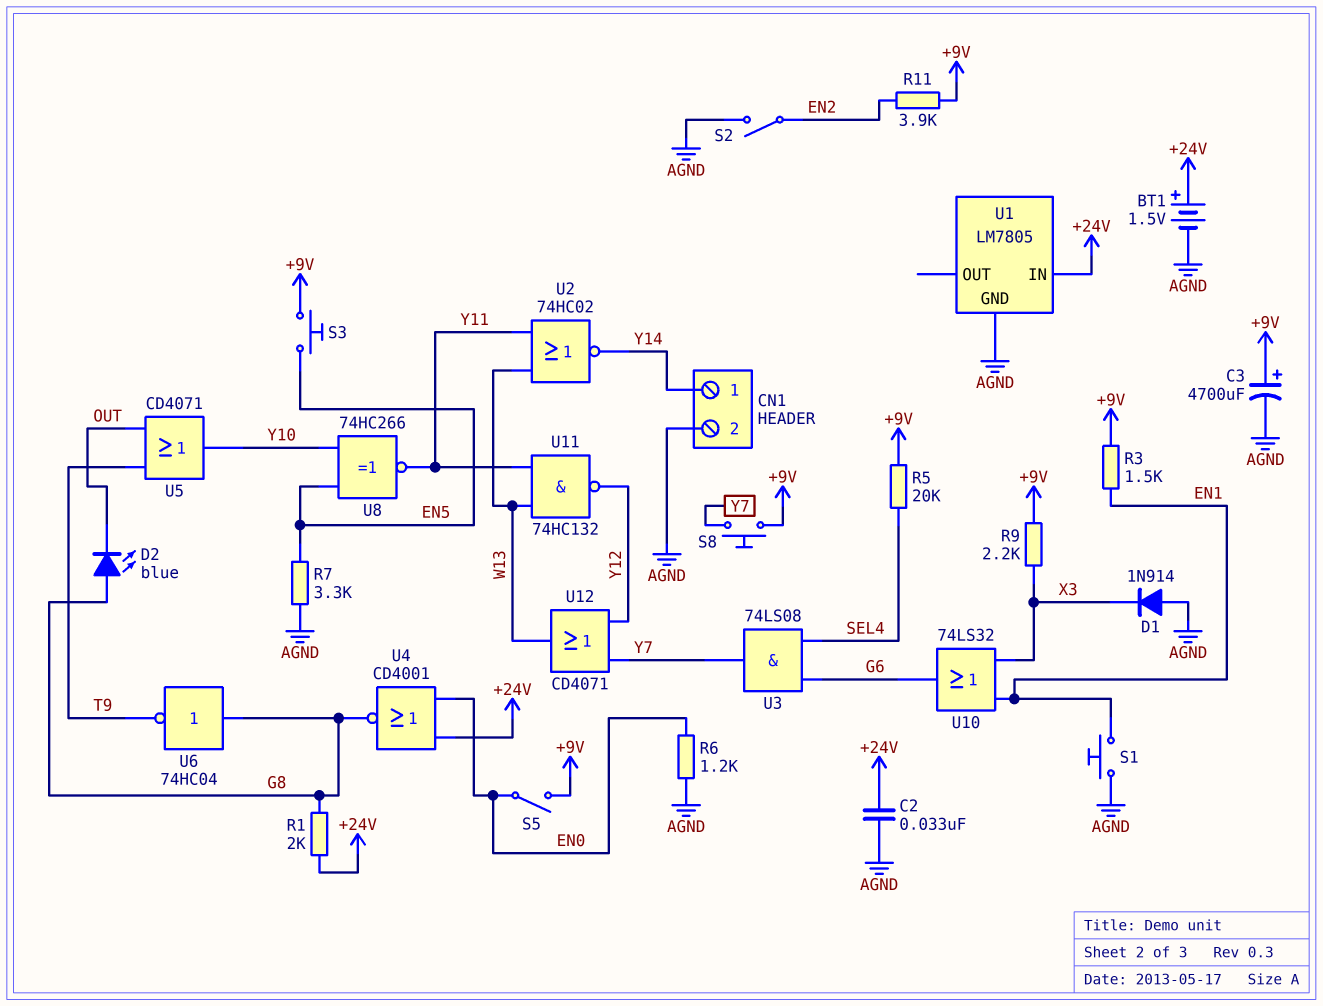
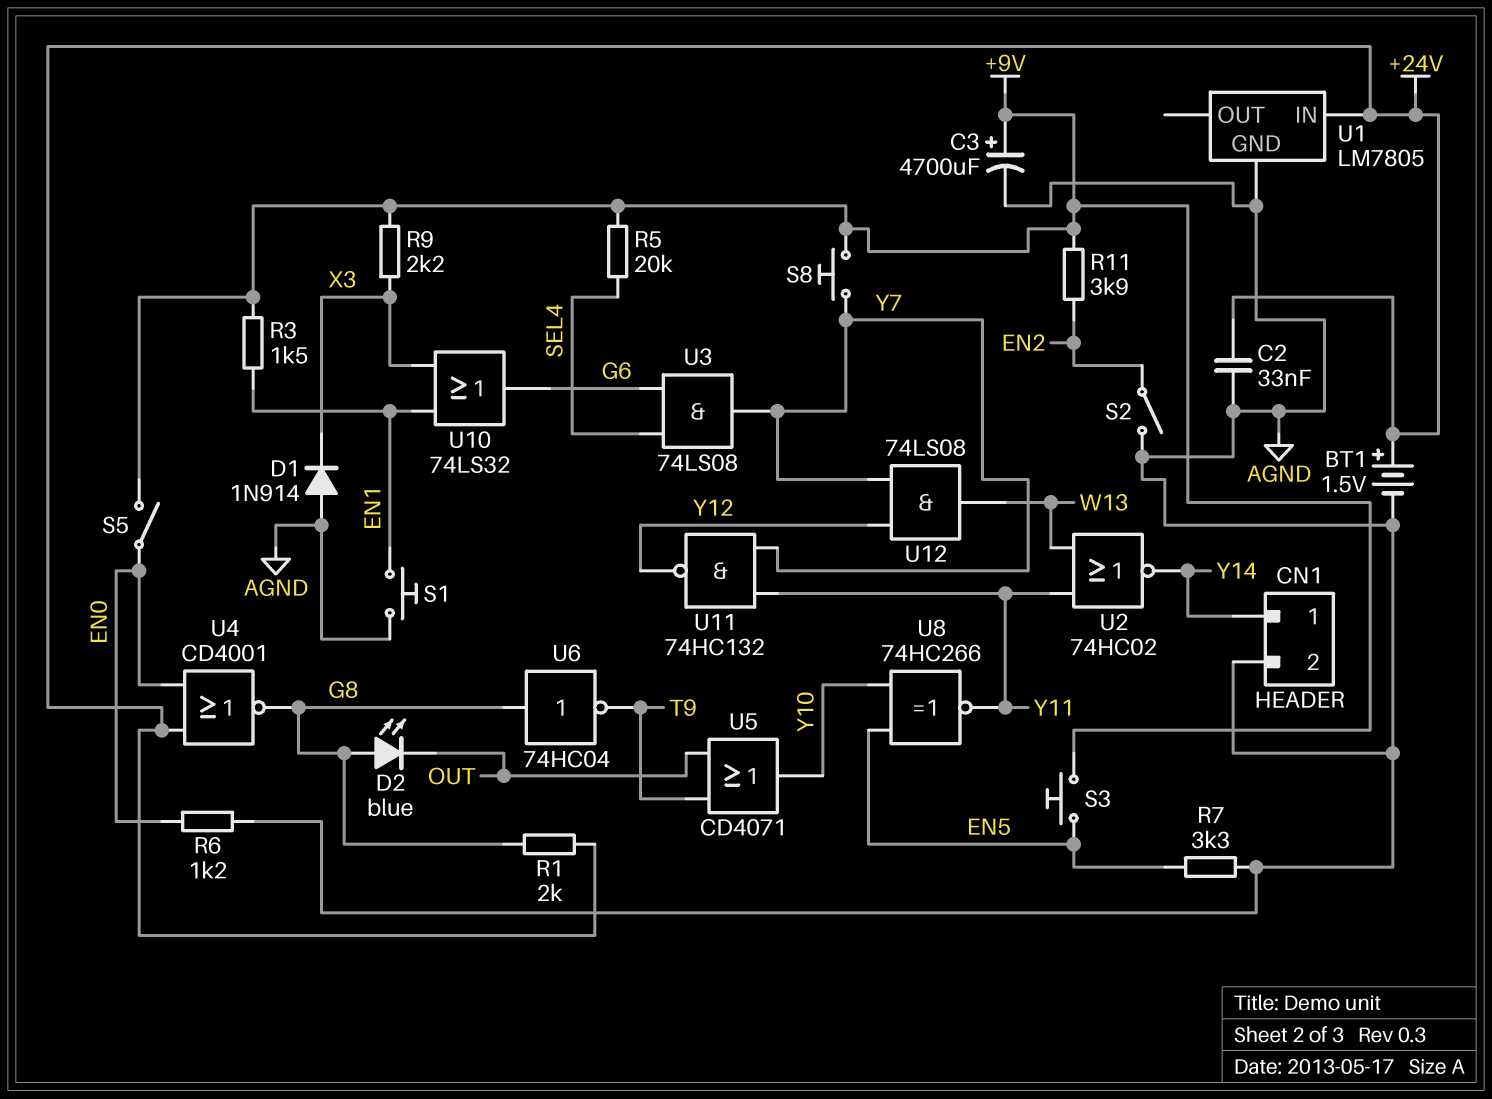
U11: NAND 74HC132 (in W13, in Y11, out Y12) -> NAND 74HC132 (in Y7, in Y11, out Y12)
U12: OR CD4071 (in Y7, in Y12, out W13) -> AND 74LS08 (in Y7, in Y12, out W13)

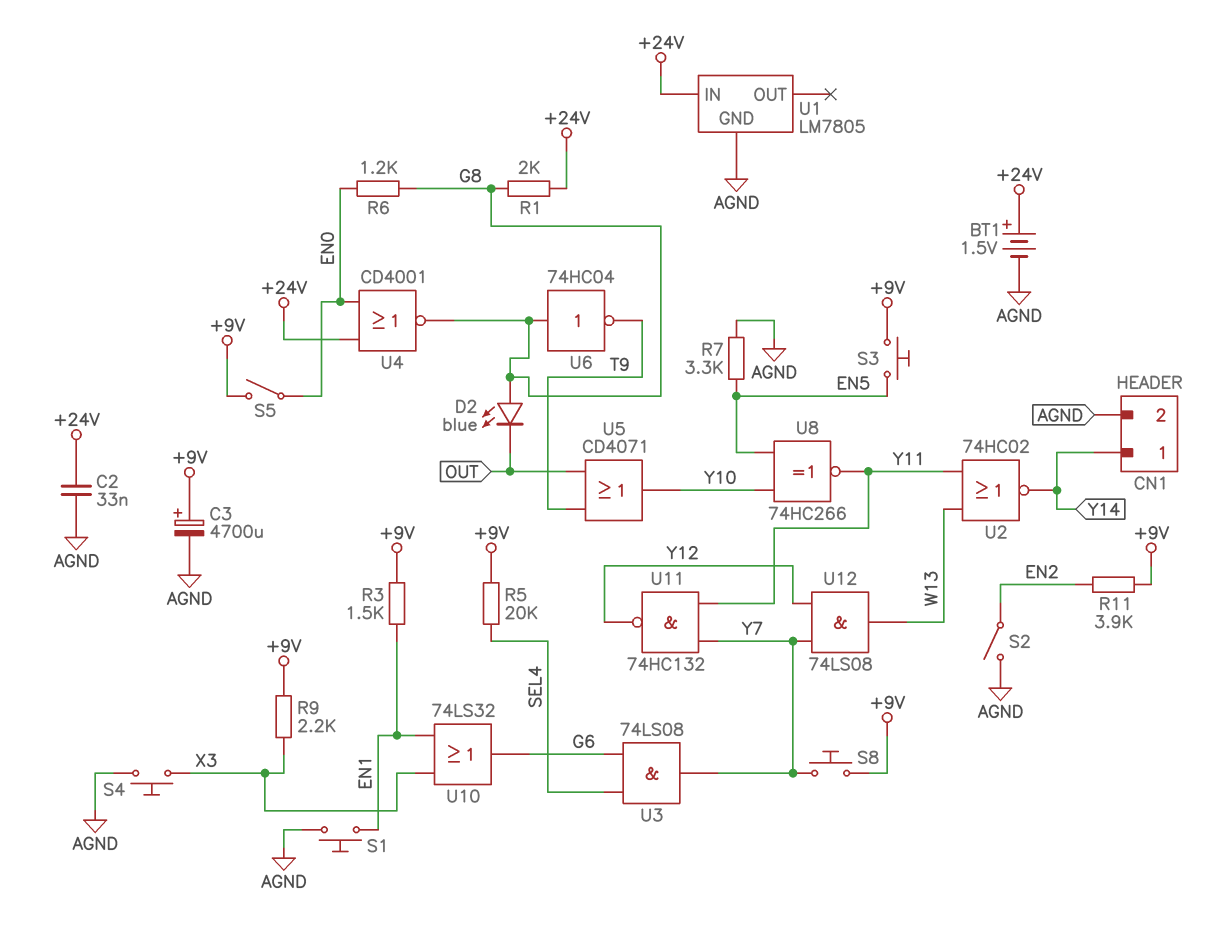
D1: diode 1N914 (A AGND, K X3) -> none
R6: 1.2k (AGND, EN0) -> 1.2k (EN0, G8)
S4: none -> button (AGND, X3)

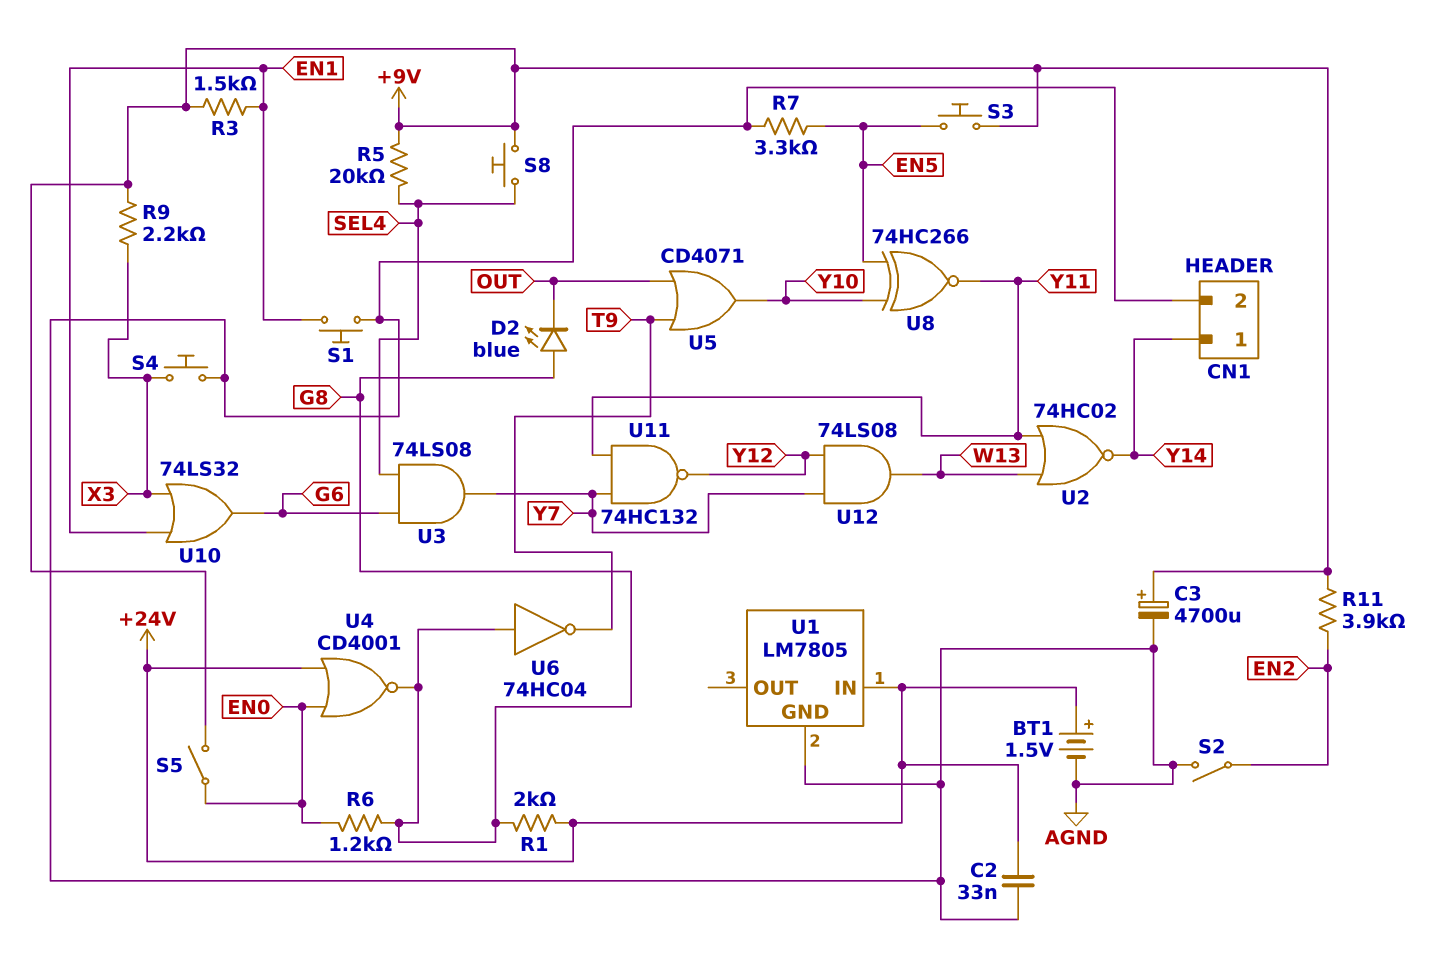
S8: button (+9V, Y7) -> button (+9V, SEL4)

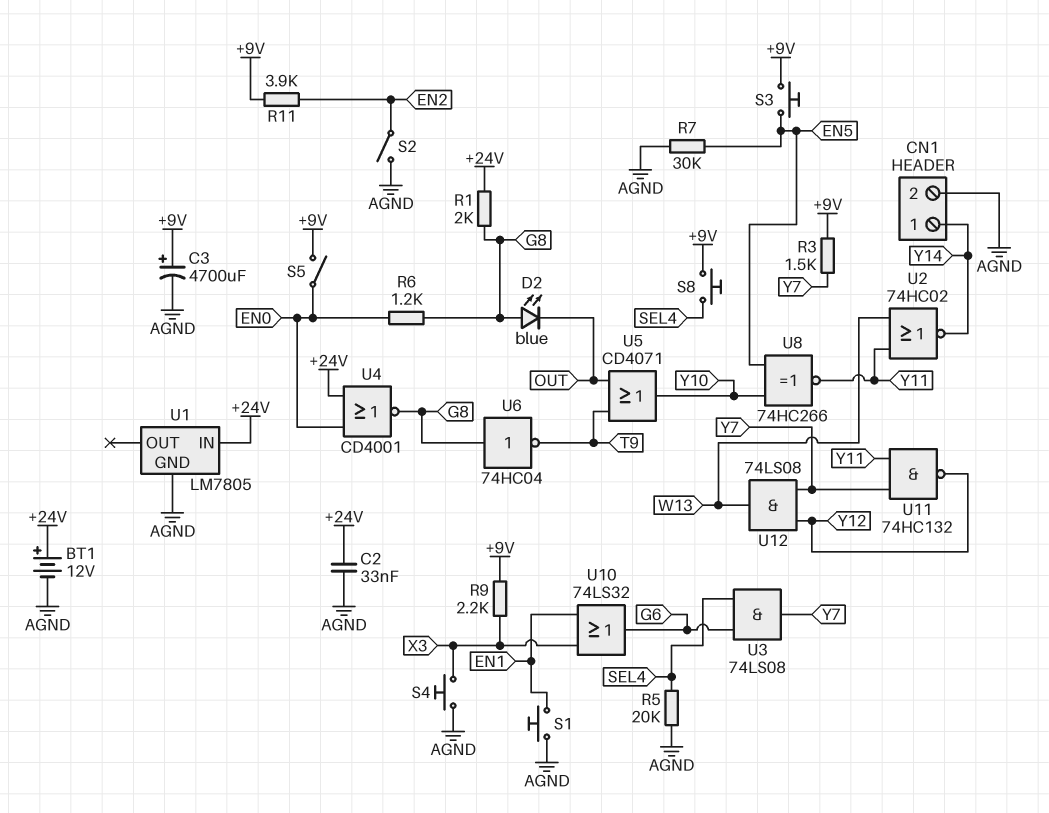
BT1: 1.5V (plus +24V, minus AGND) -> 12V (plus +24V, minus AGND)
R3: 1.5k (+9V, EN1) -> 1.5k (+9V, Y7)
R5: 20k (+9V, SEL4) -> 20k (AGND, SEL4)
R7: 3.3k (AGND, EN5) -> 30k (AGND, EN5)

